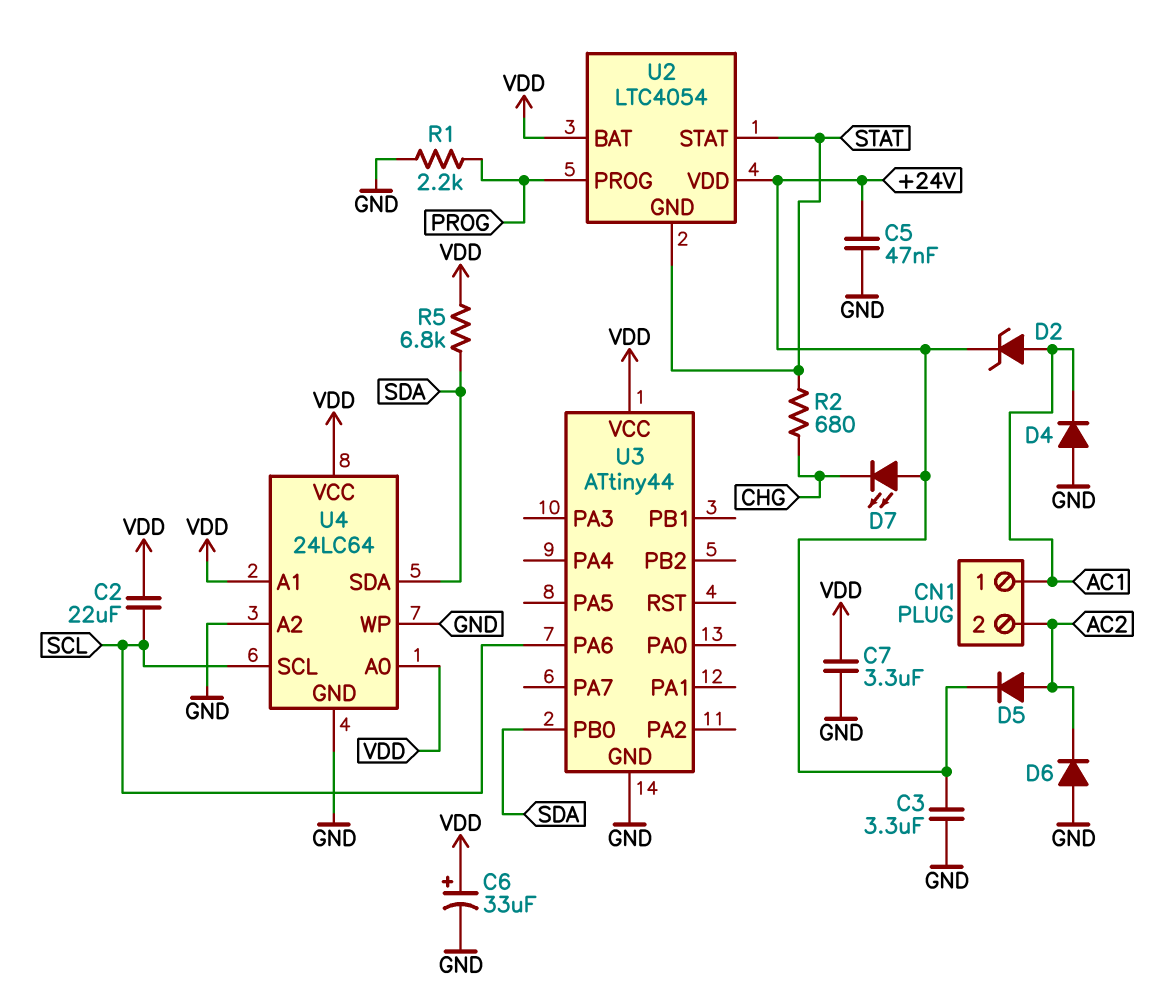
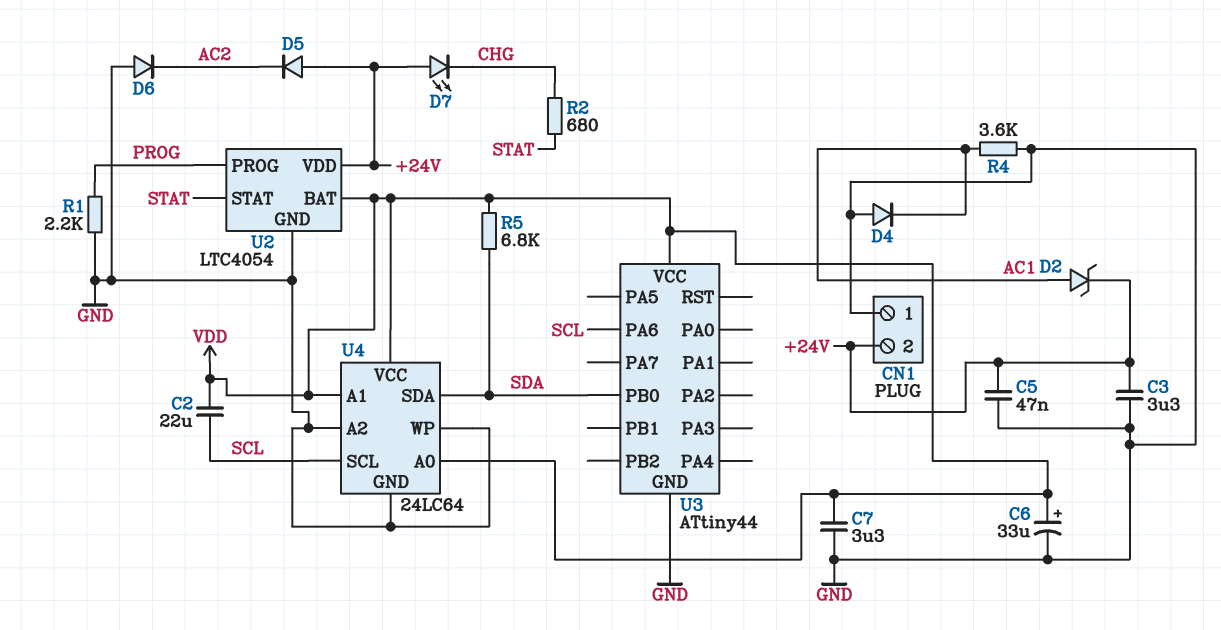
CN1 pin 1: AC1 -> GND
CN1 pin 2: AC2 -> +24V
D5: diode (A AC2, K +24V) -> diode (A +24V, K AC2)
R4: none -> 3.6k (AC1, GND)
U2 pin GND: STAT -> GND

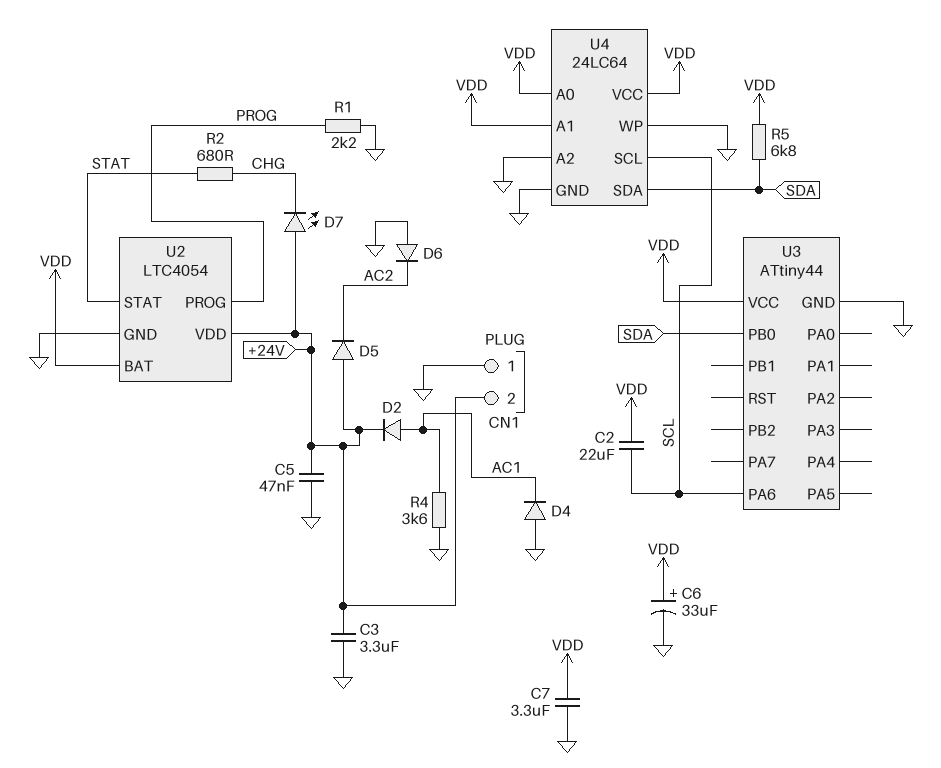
D2: zener (A AC1, K +24V) -> diode (A AC1, K +24V)

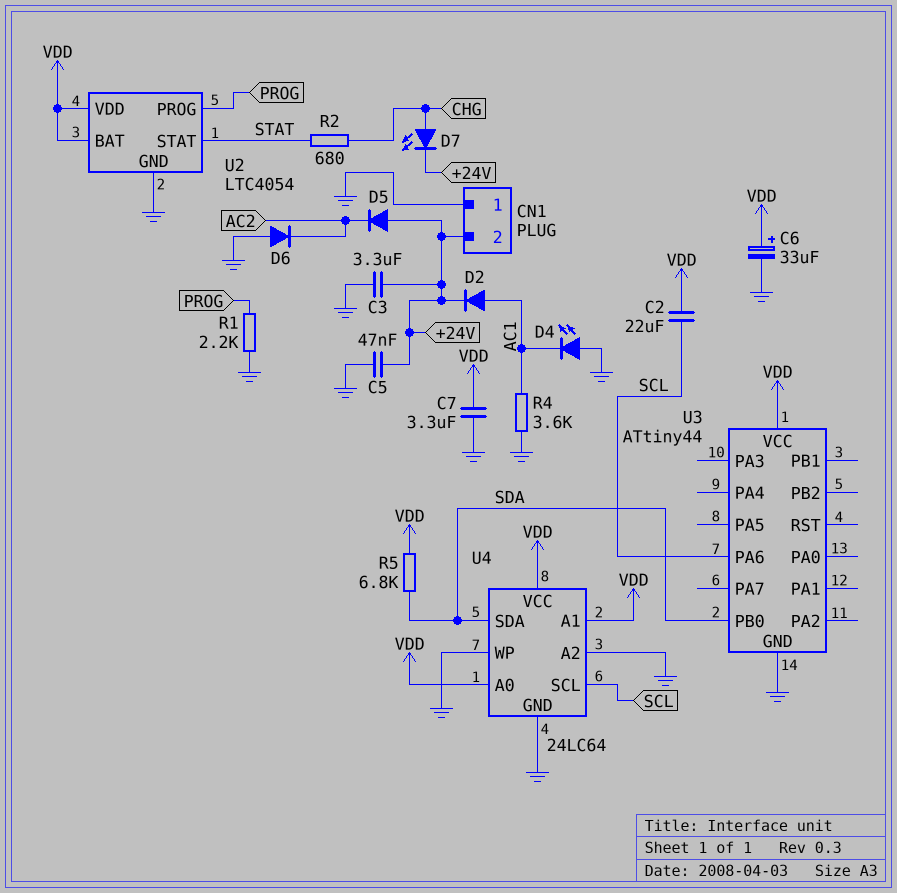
D4: diode (A GND, K AC1) -> LED (A GND, K AC1)
D7: LED (A +24V, K CHG) -> LED (A CHG, K +24V)
U2 pin VDD: +24V -> VDD

